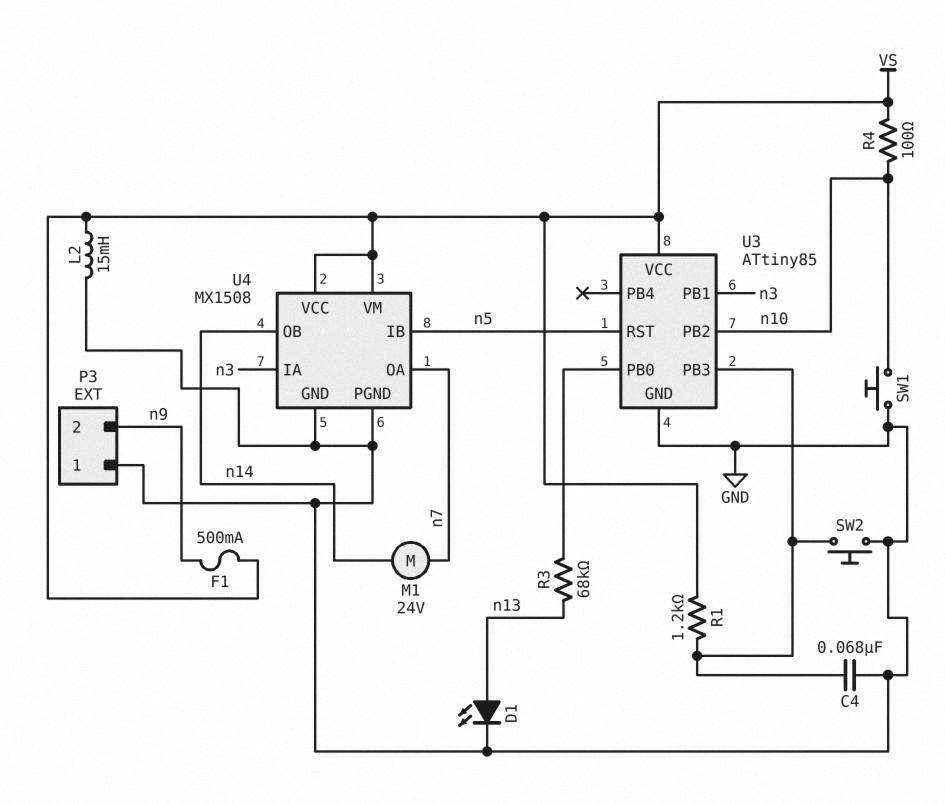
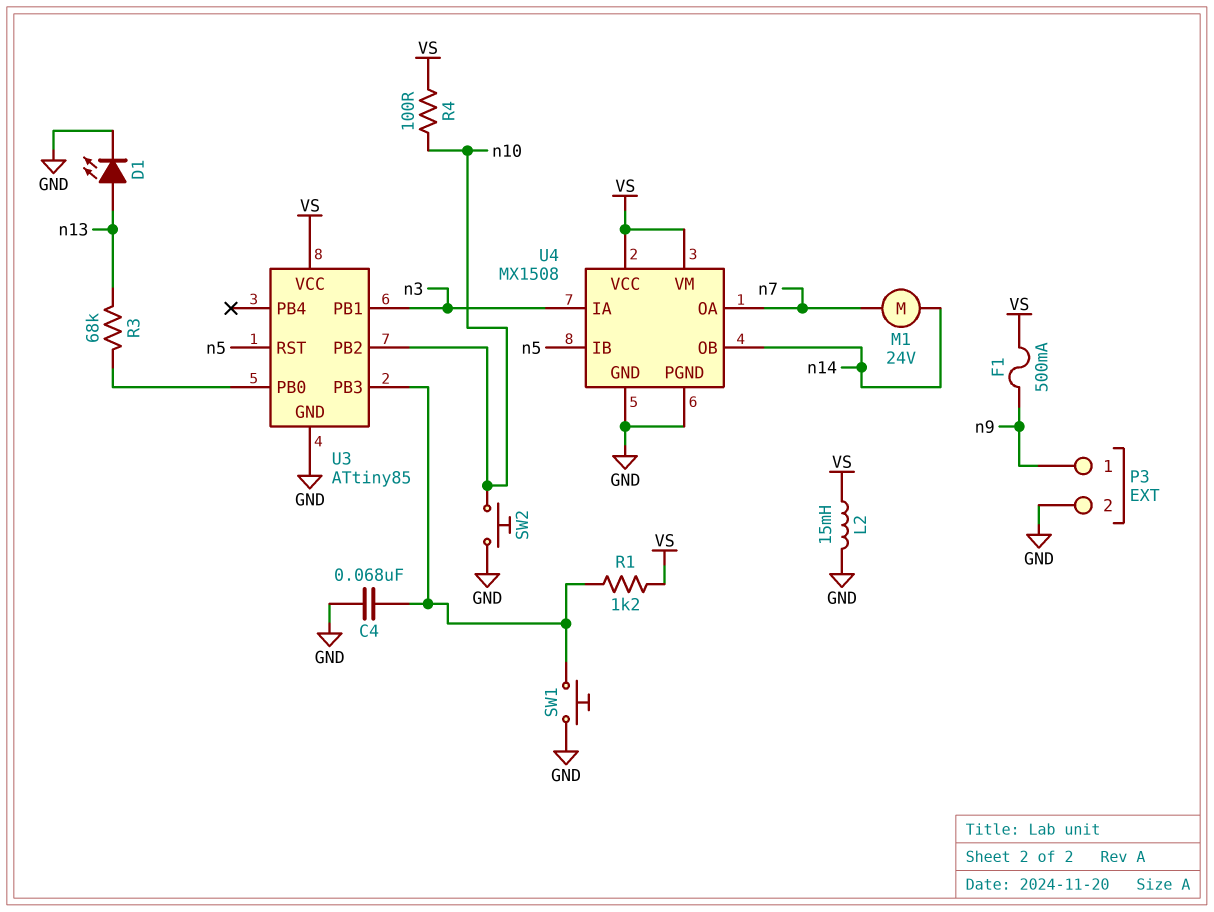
P3 pin 1: GND -> n9
P3 pin 2: n9 -> GND
SW1: button (GND, n10) -> button (GND, U3/PB3)
SW2: button (GND, U3/PB3) -> button (GND, n10)

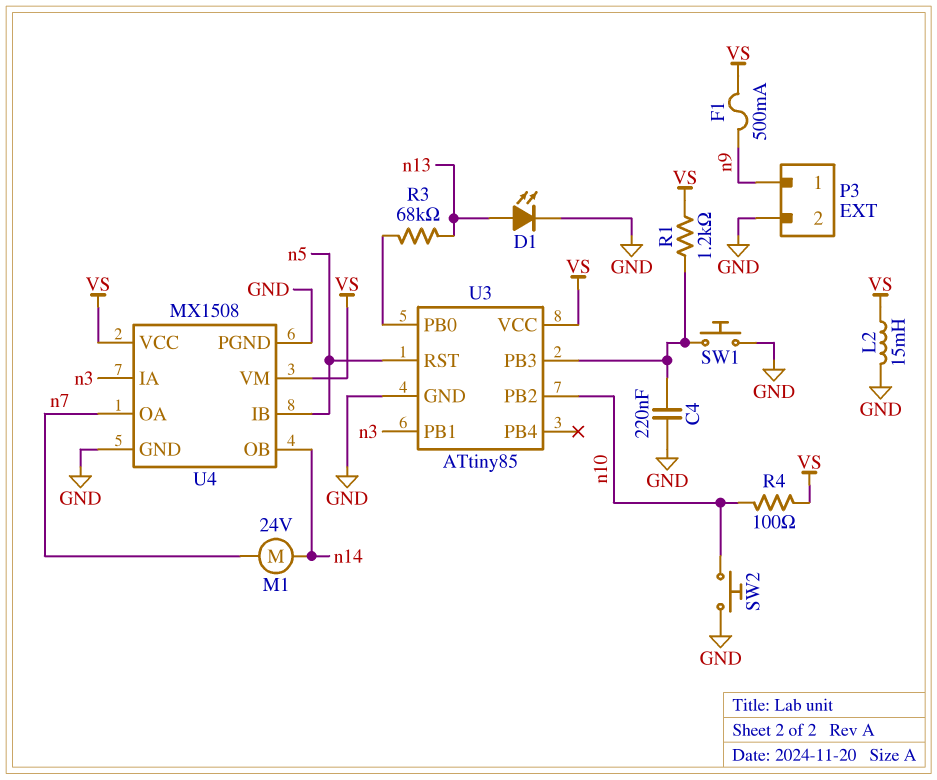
C4: 68nF (GND, U3/PB3) -> 220nF (GND, U3/PB3)

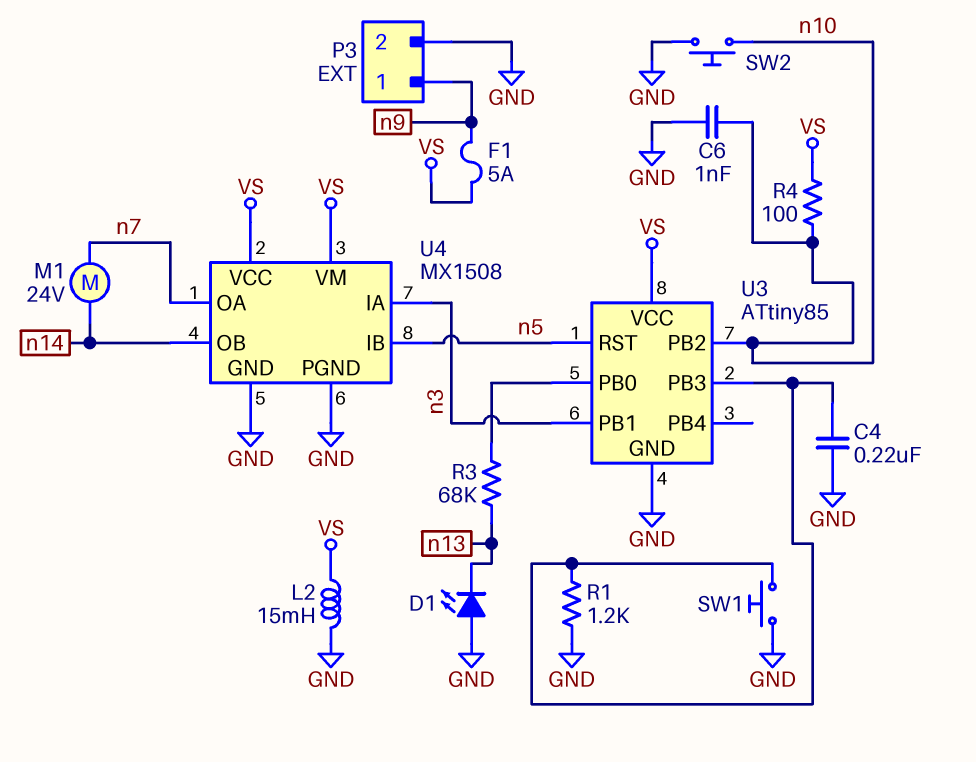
C6: none -> 1nF (GND, n10)
D1: LED (A n13, K GND) -> LED (A GND, K n13)
F1: 500mA (VS, n9) -> 5A (VS, n9)
R1: 1.2k (U3/PB3, VS) -> 1.2k (GND, U3/PB3)

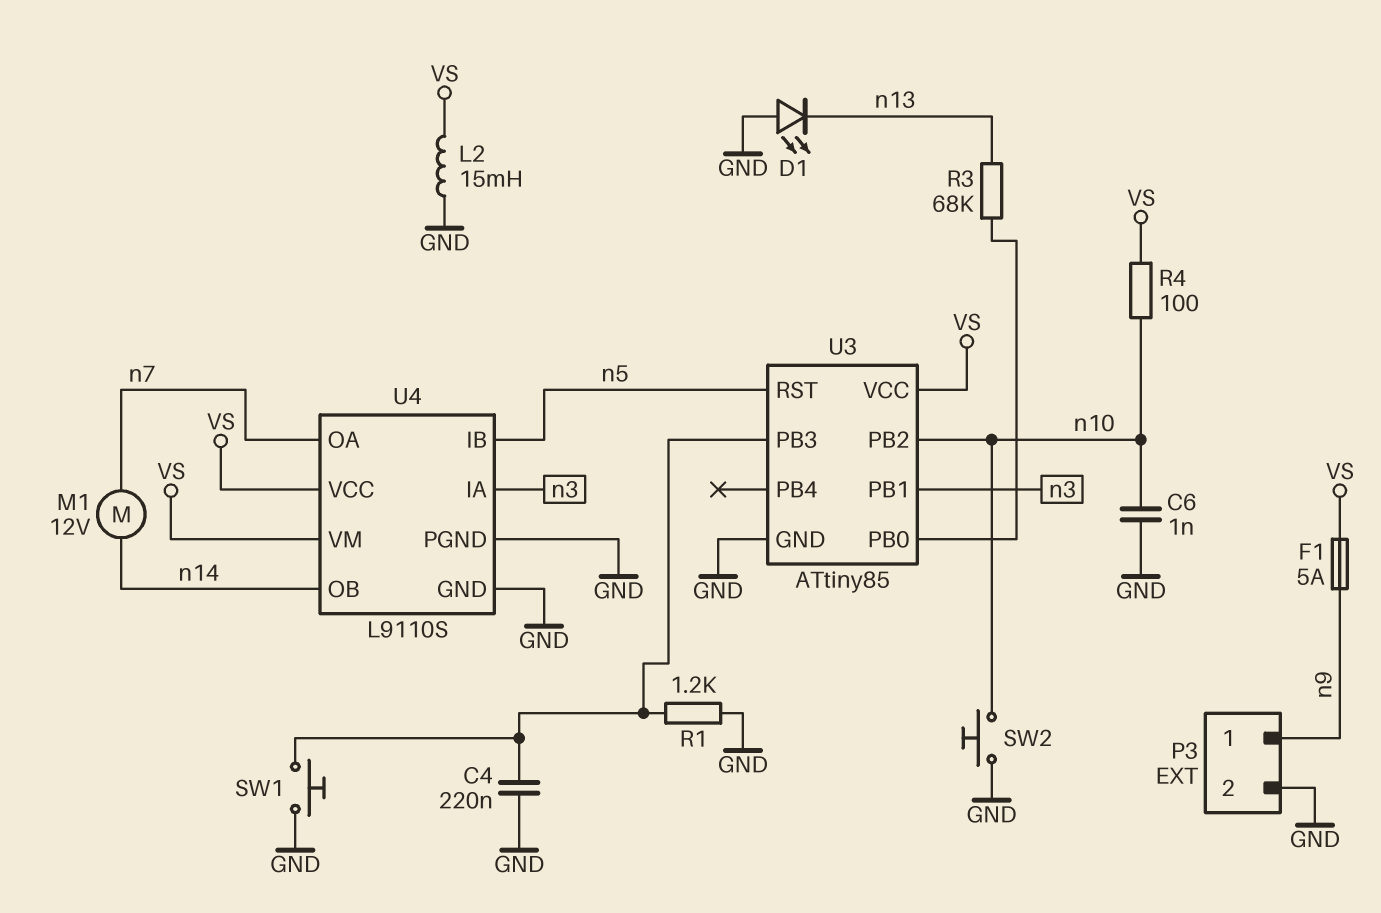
M1: motor 24V (n7, n14) -> motor 12V (n7, n14)
U4: MX1508 -> L9110S

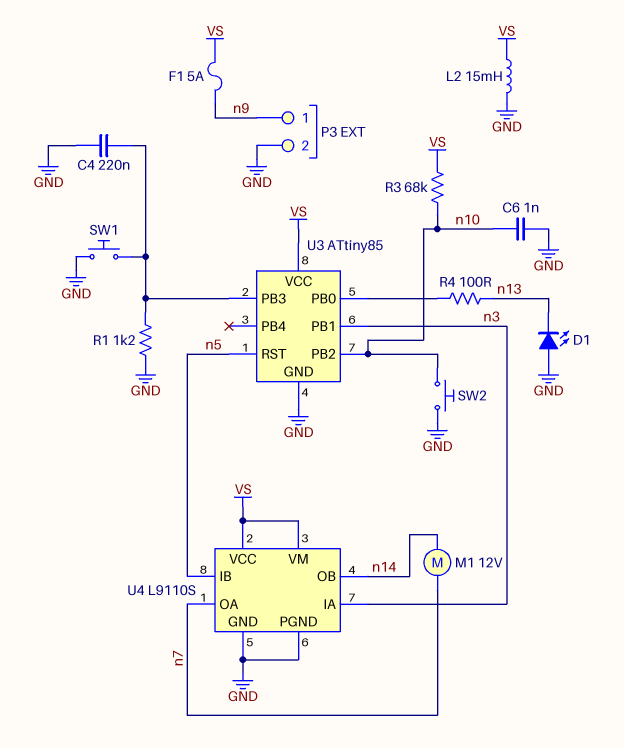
R3: 68k (U3/PB0, n13) -> 68k (VS, n10)
R4: 100 (VS, n10) -> 100 (U3/PB0, n13)

